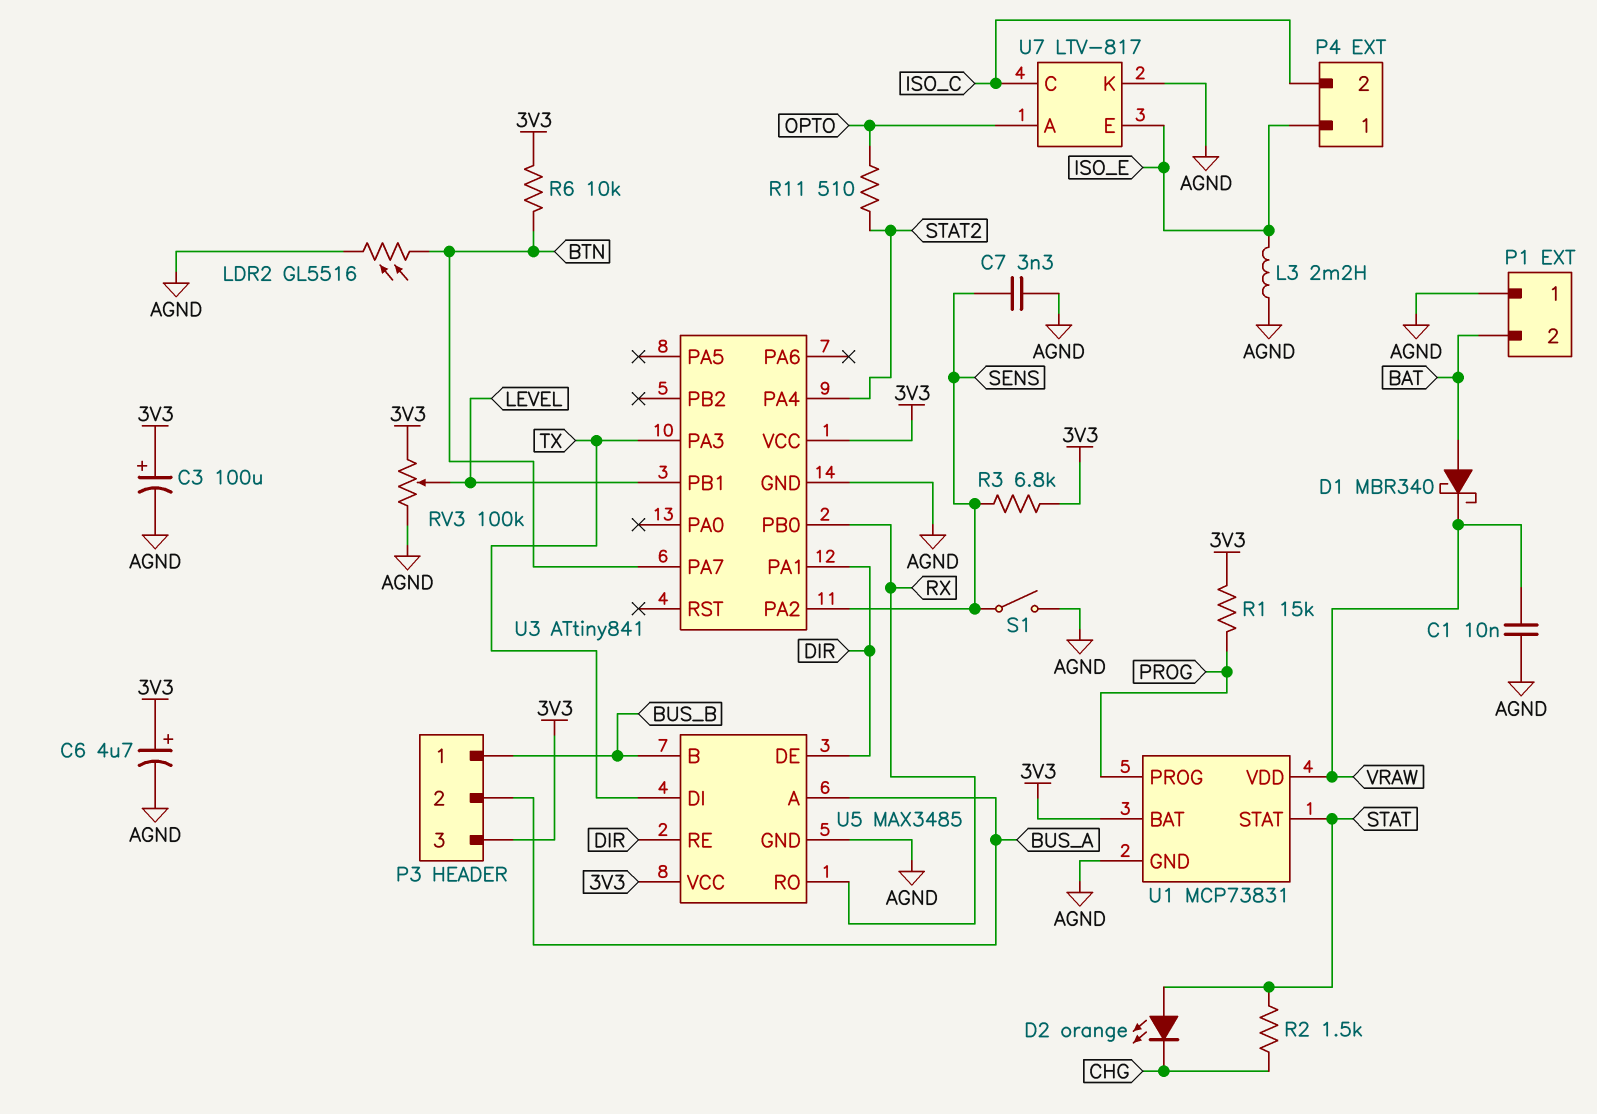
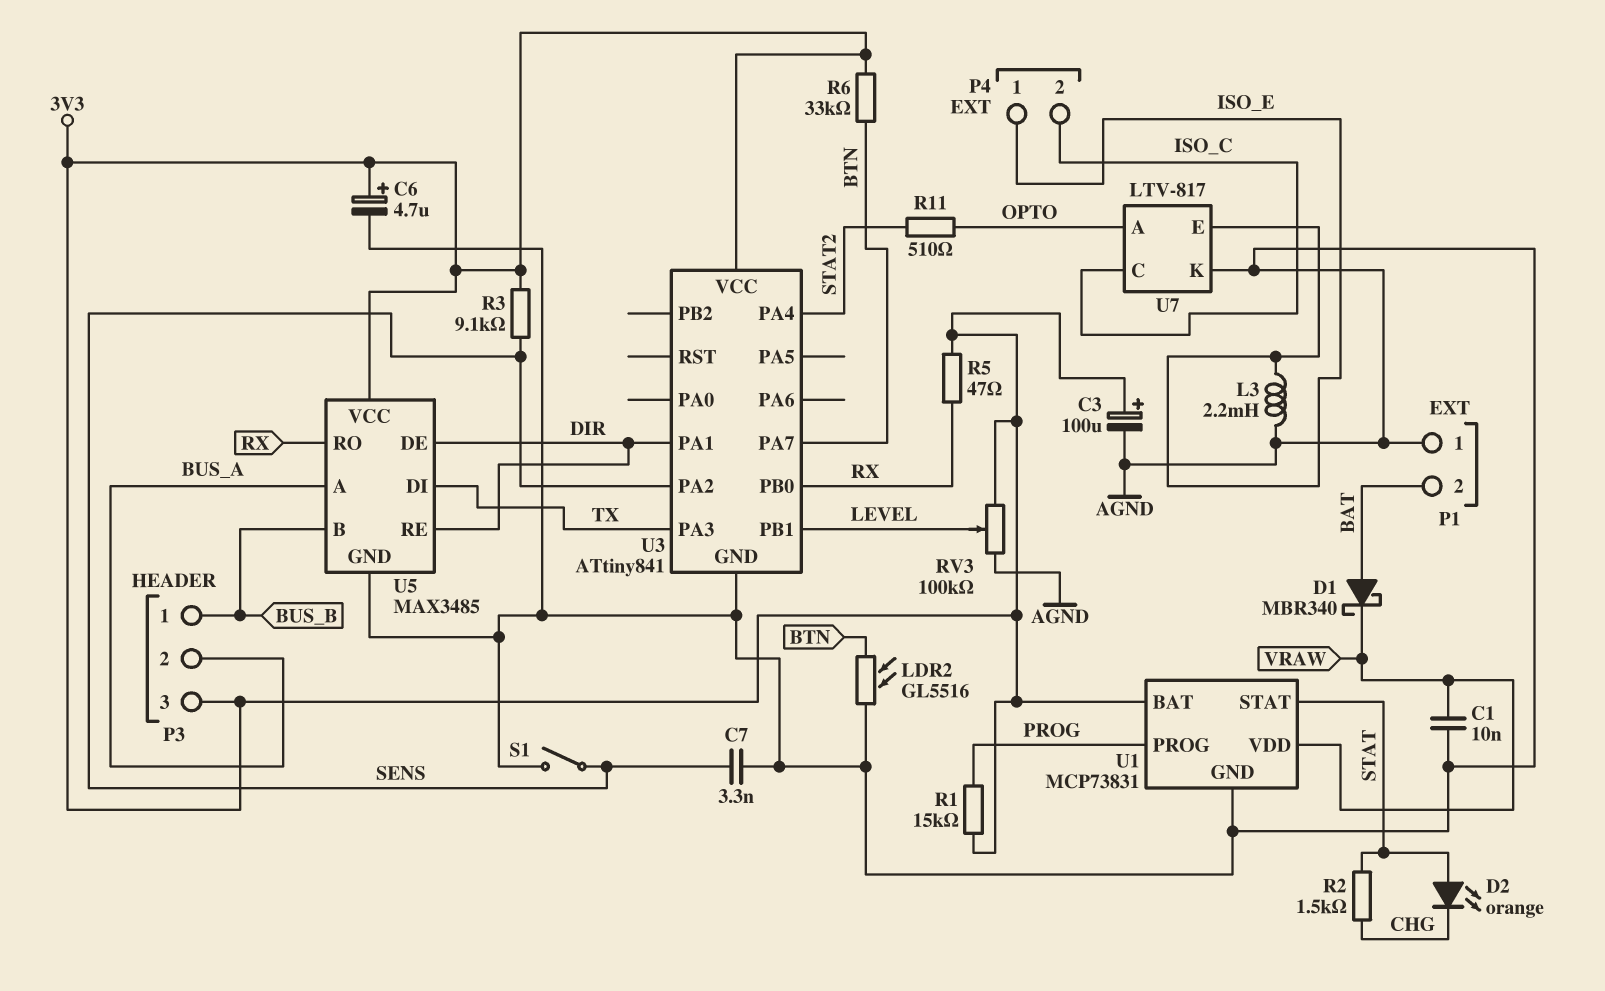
R3: 6.8k (3V3, SENS) -> 9.1k (3V3, SENS)
R5: none -> 47 (3V3, RX)
R6: 10k (3V3, BTN) -> 33k (3V3, BTN)

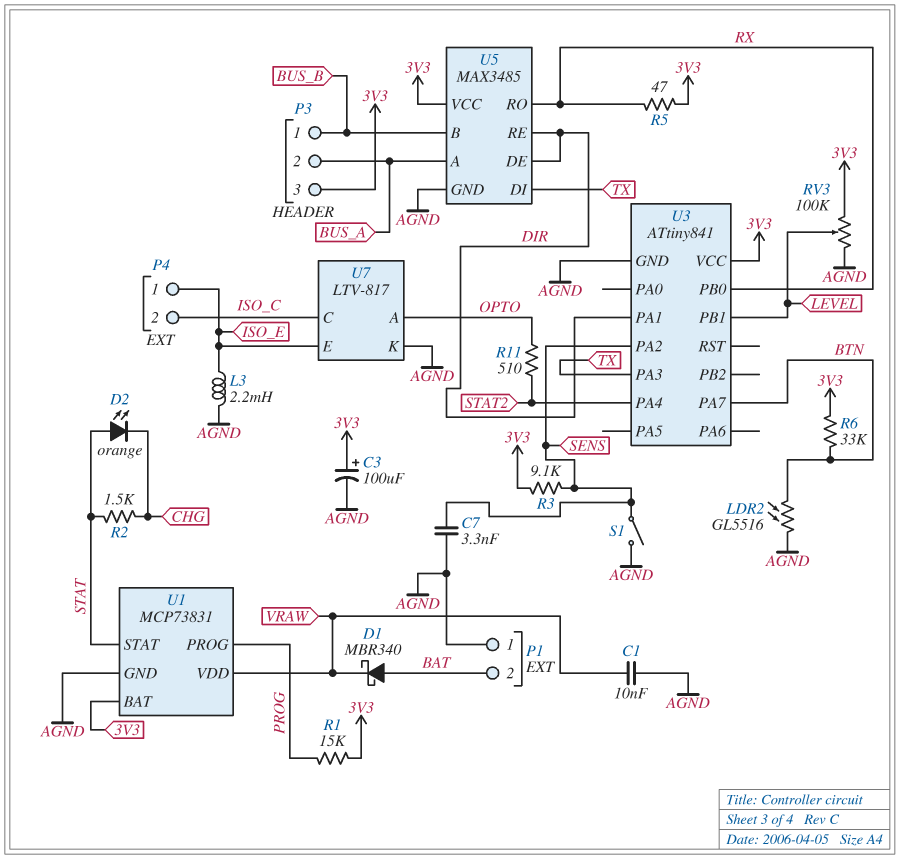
C6: 4.7uF (plus 3V3, minus AGND) -> none

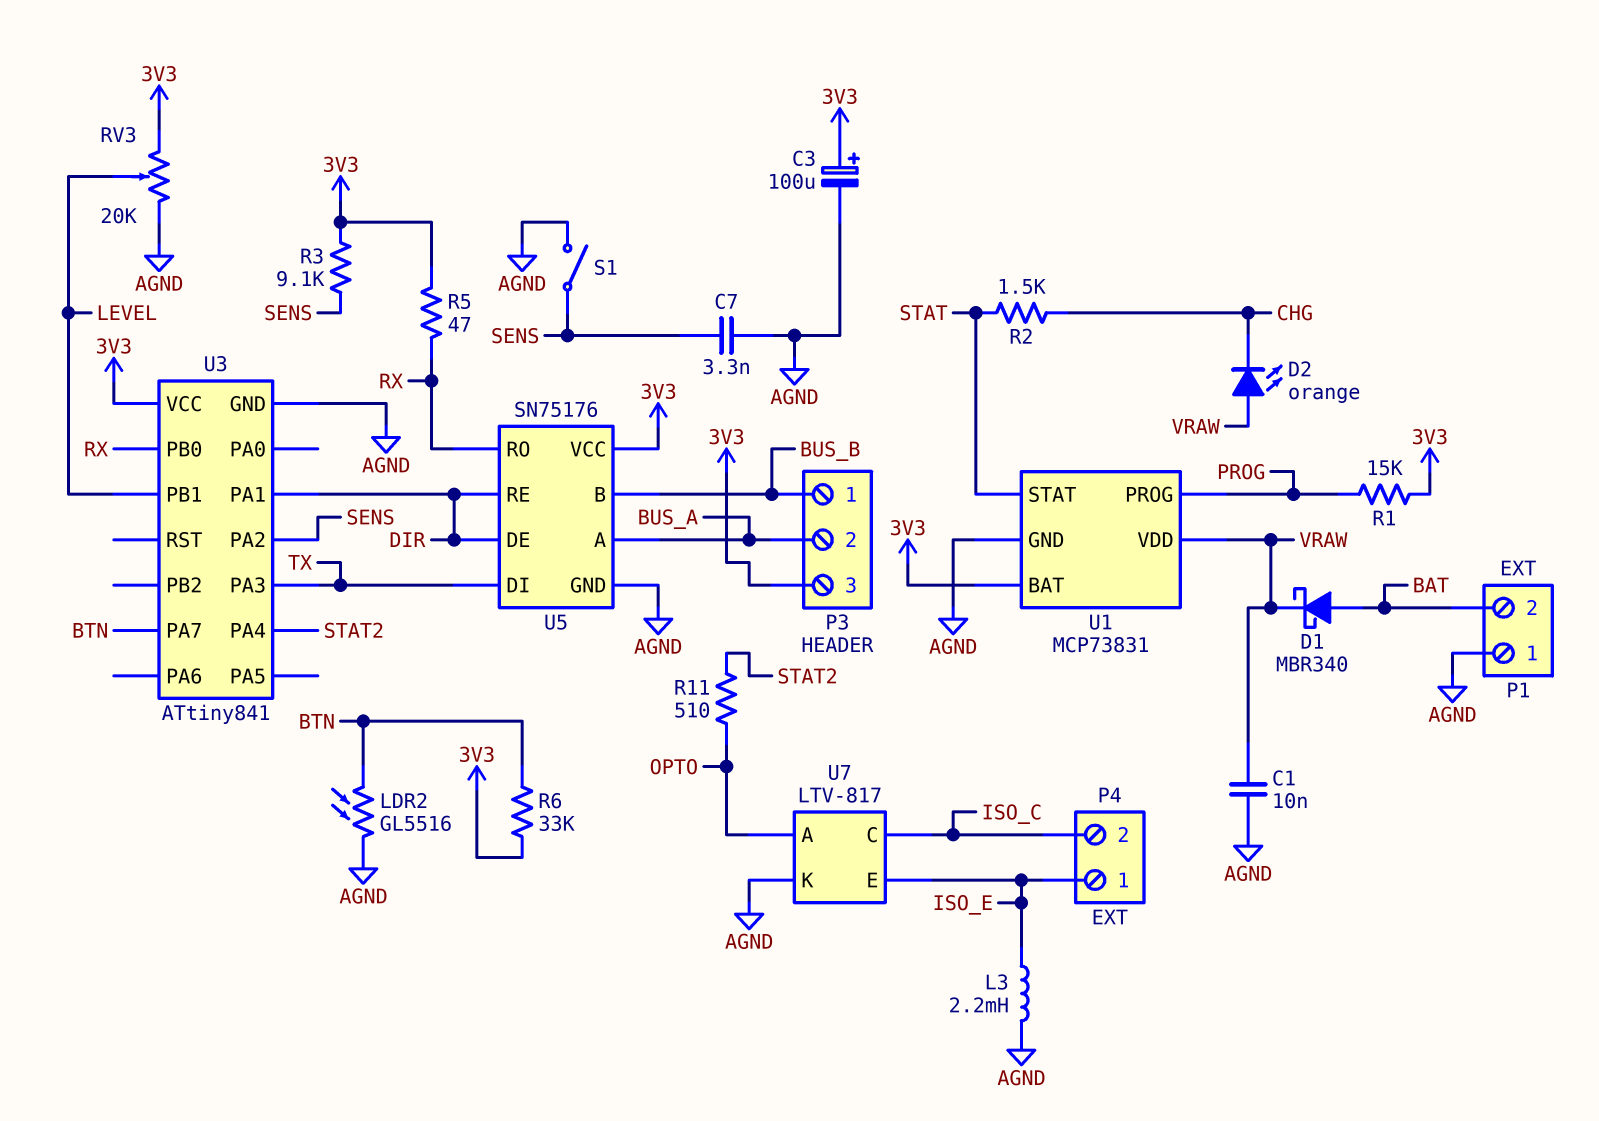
D2: LED orange (A STAT, K CHG) -> LED orange (A VRAW, K CHG)
RV3: 100k (3V3, AGND, wiper LEVEL) -> 20k (3V3, AGND, wiper LEVEL)
U5: MAX3485 -> SN75176

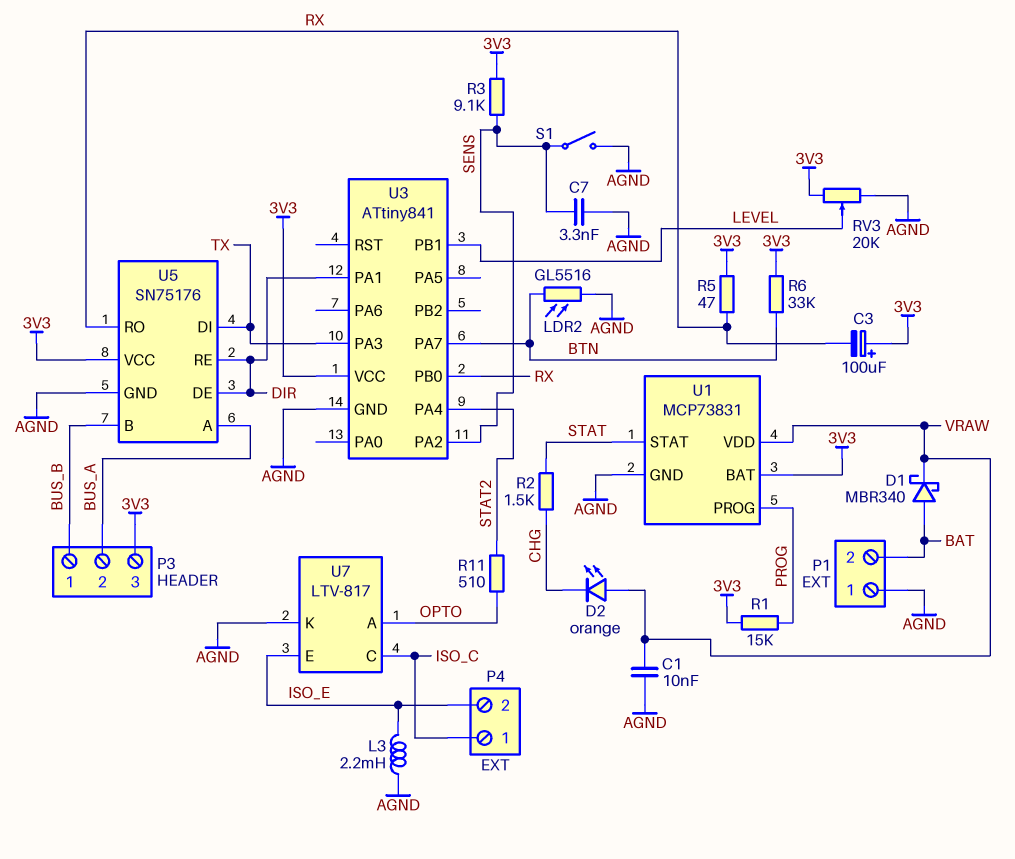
C3: 100uF (plus 3V3, minus AGND) -> 100uF (plus 3V3, minus RX)
P4 pin 1: ISO_E -> ISO_C
P4 pin 2: ISO_C -> ISO_E

